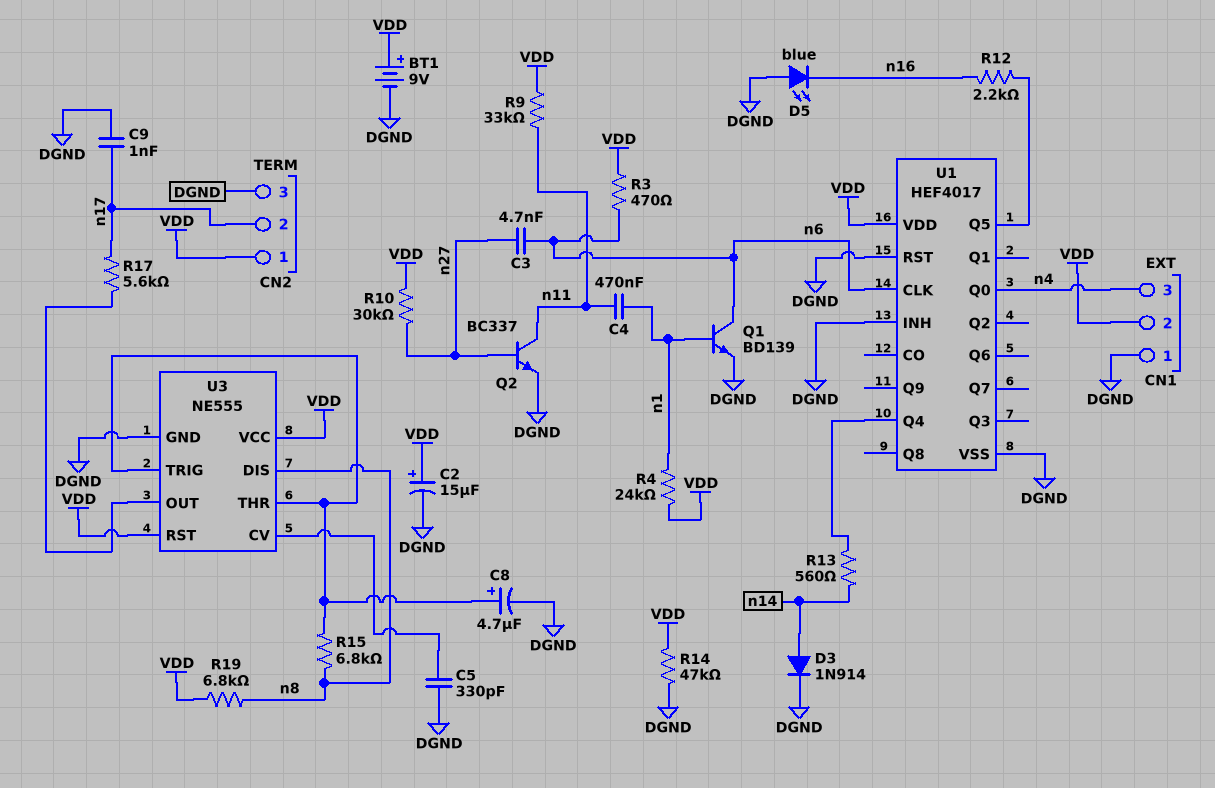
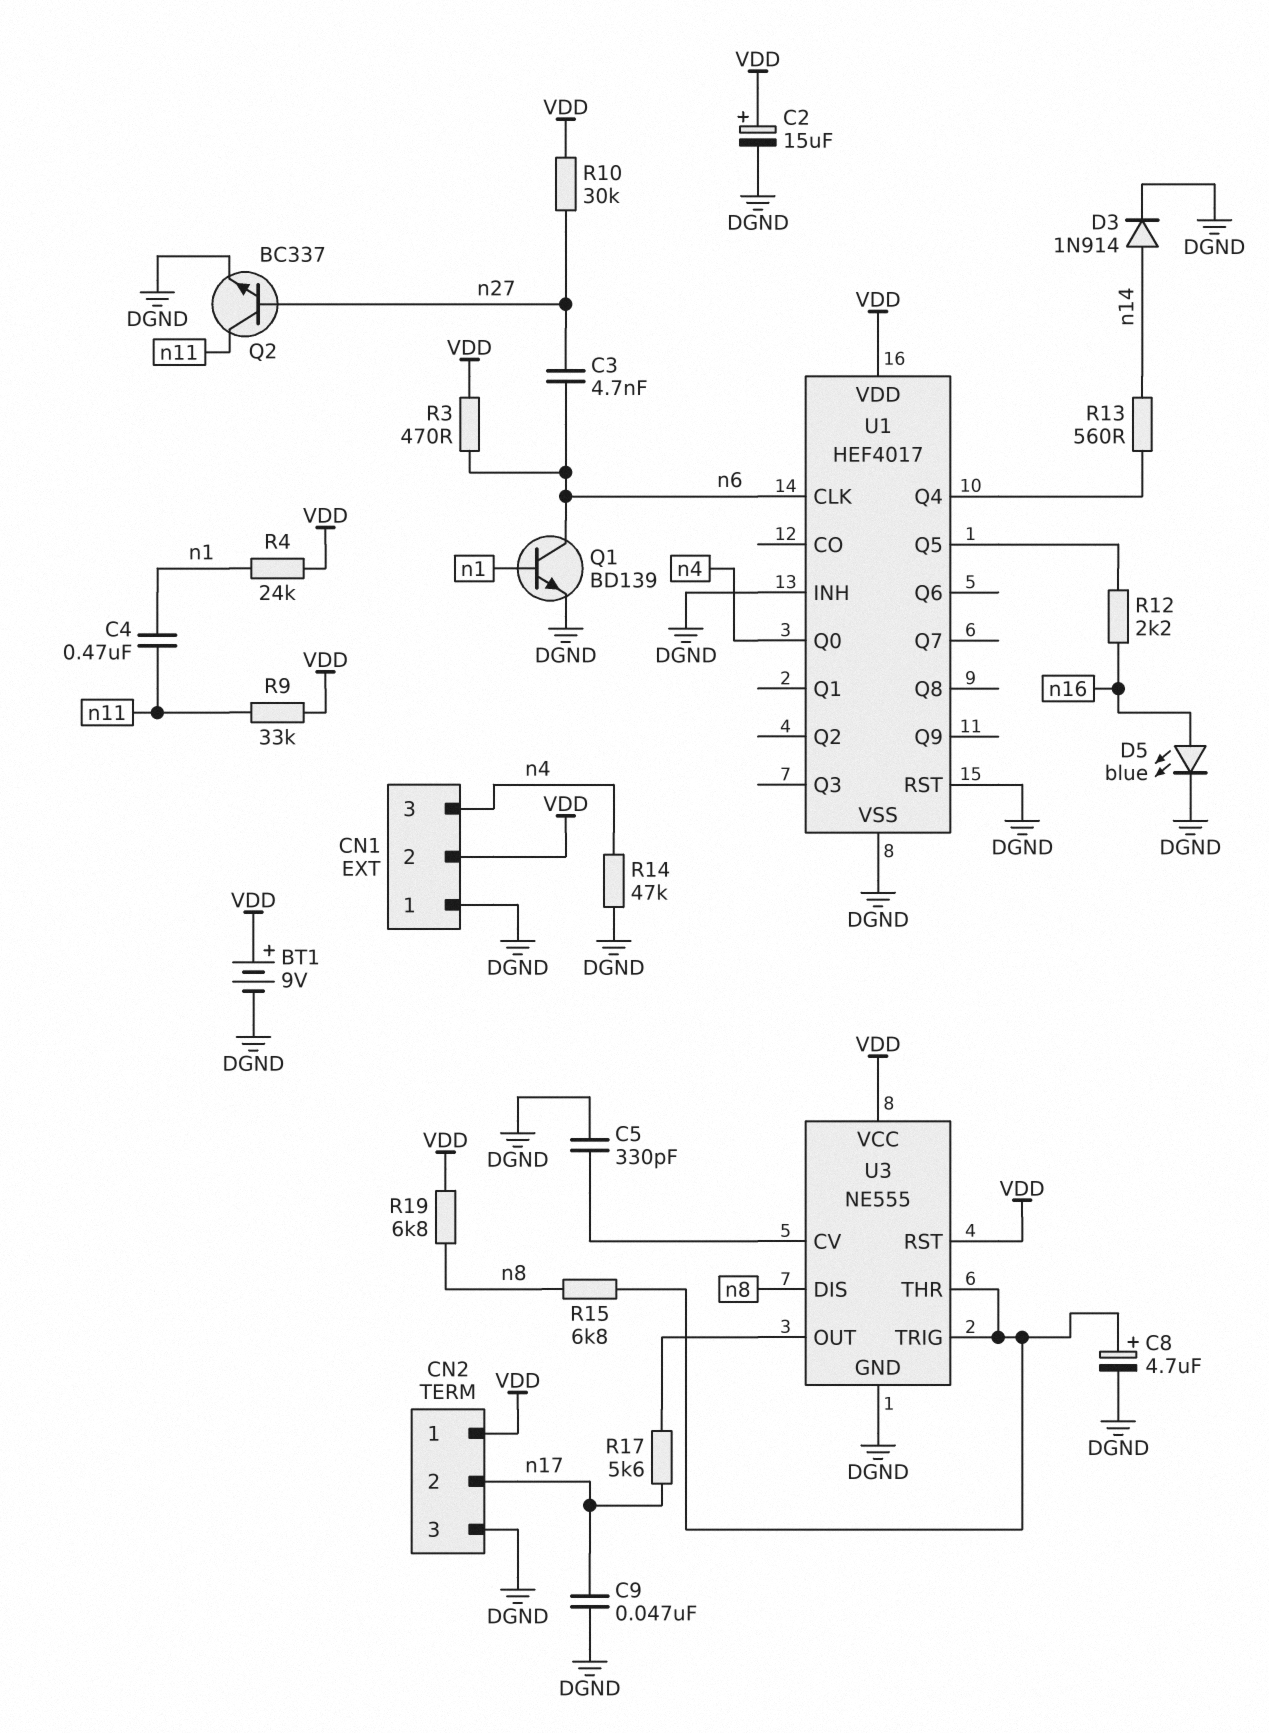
C9: 1nF (DGND, n17) -> 47nF (DGND, n17)
D5: LED blue (A DGND, K n16) -> LED blue (A n16, K DGND)
R14: 47k (DGND, VDD) -> 47k (DGND, n4)

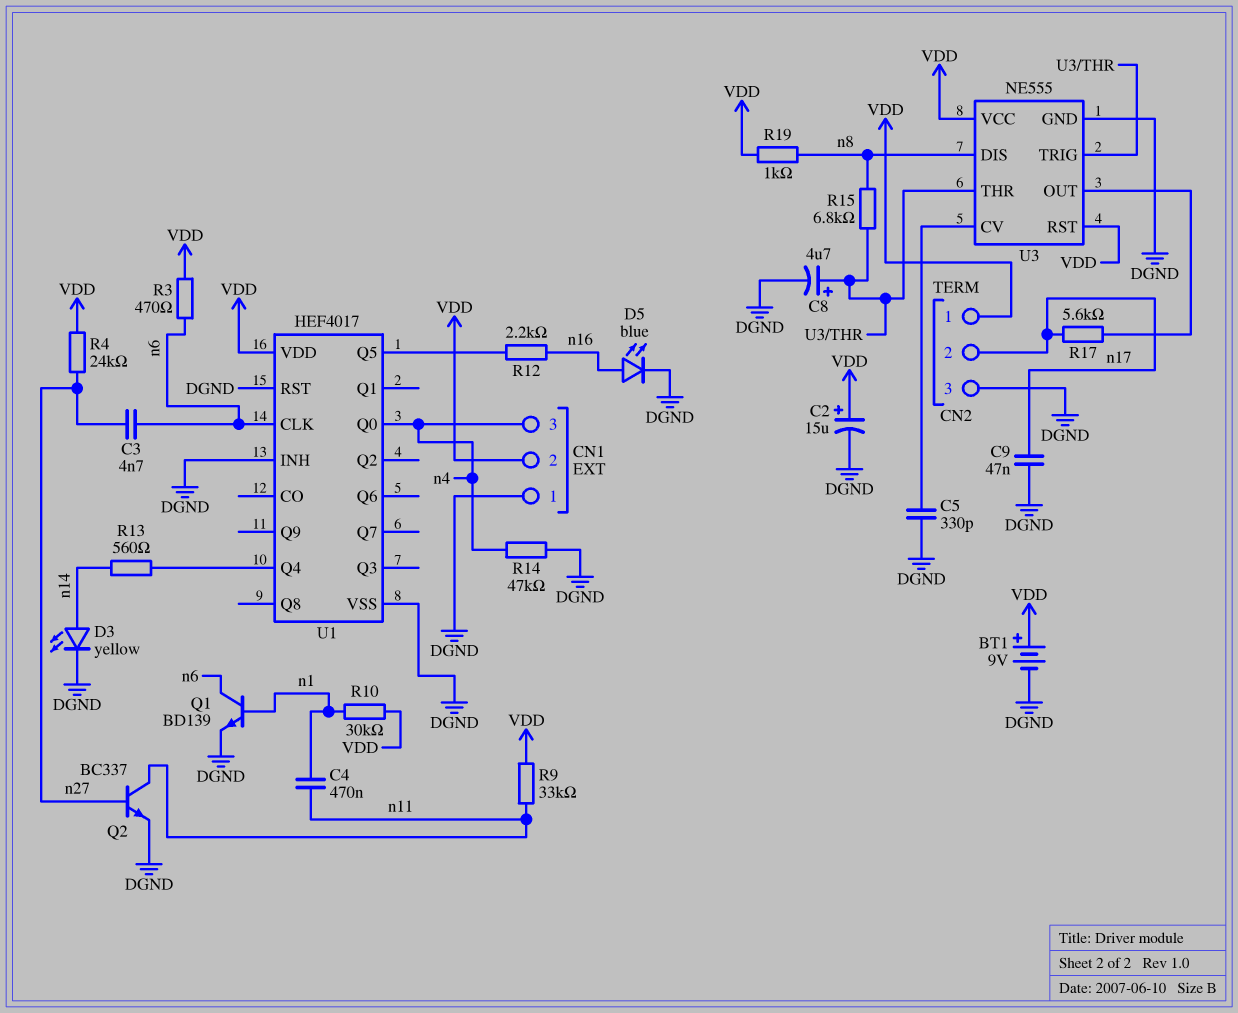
D3: diode 1N914 (A n14, K DGND) -> LED yellow (A n14, K DGND)
R4: 24k (VDD, n1) -> 24k (VDD, n27)
R10: 30k (VDD, n27) -> 30k (VDD, n1)
R19: 6.8k (VDD, n8) -> 1k (VDD, n8)

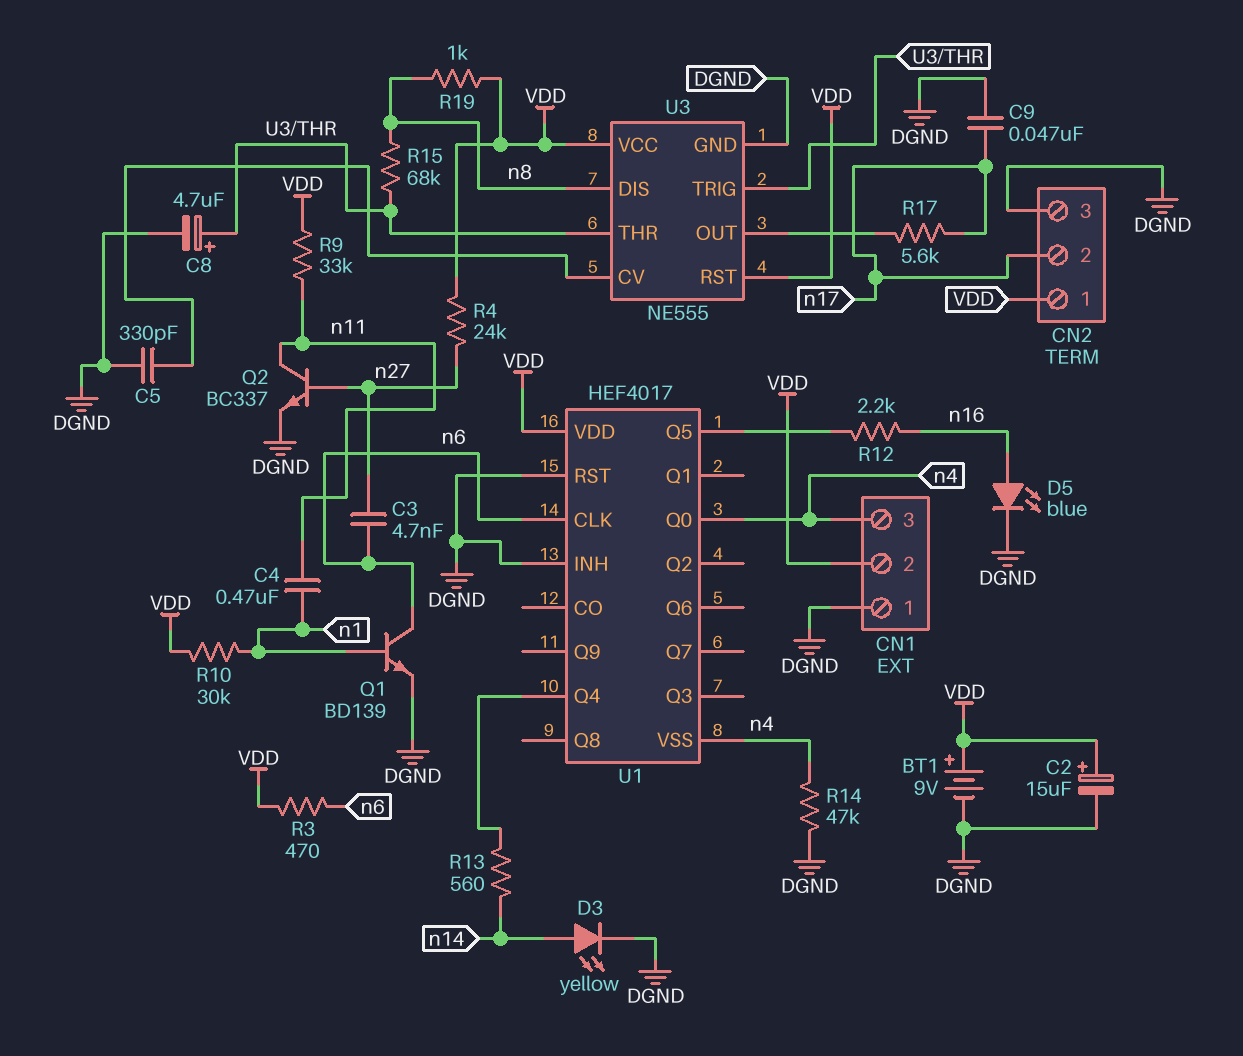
R15: 6.8k (U3/THR, n8) -> 68k (U3/THR, n8)
U1 pin VSS: DGND -> n4

